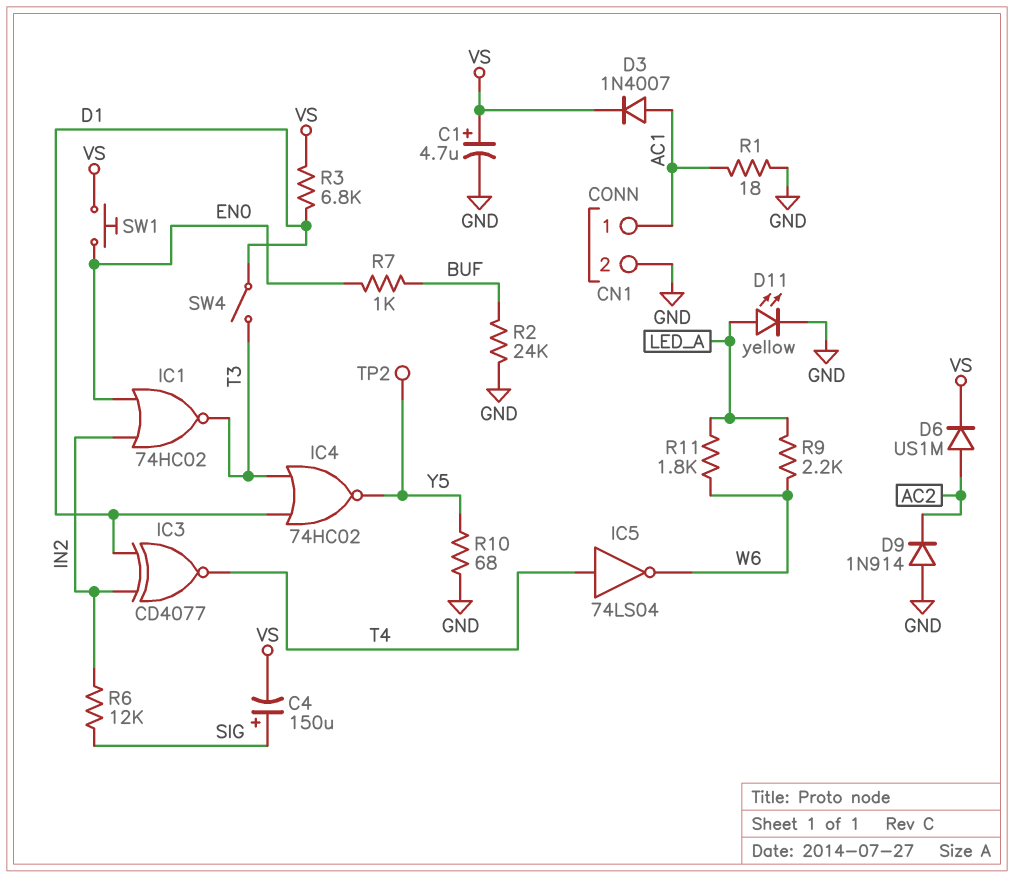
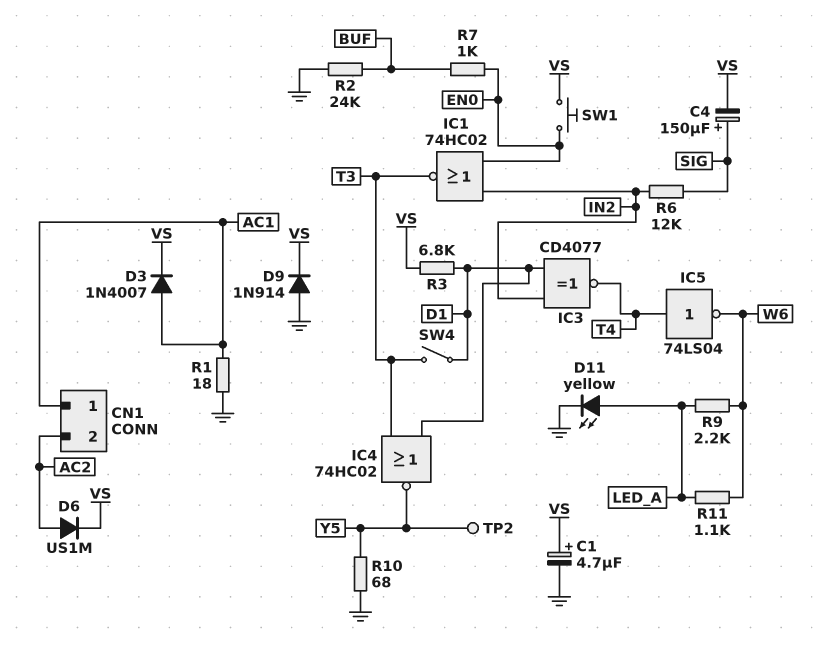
CN1 pin 2: GND -> AC2
D9: diode 1N914 (A GND, K AC2) -> diode 1N914 (A GND, K VS)
R11: 1.8k (LED_A, W6) -> 1.1k (LED_A, W6)

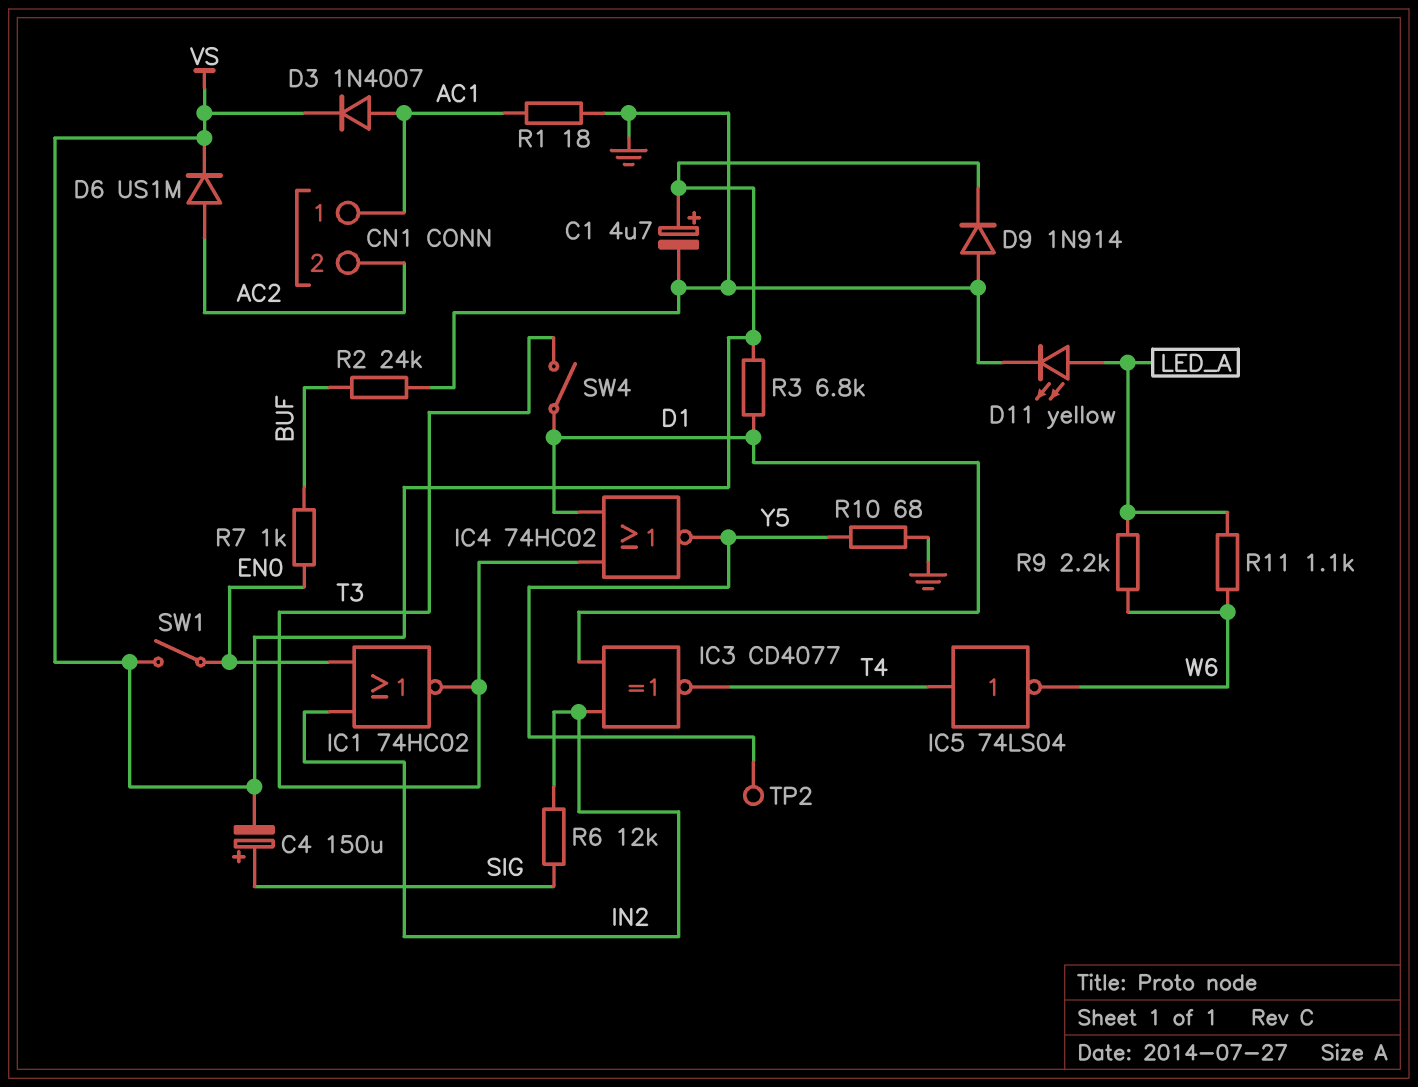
SW1: button (EN0, VS) -> switch (EN0, VS)

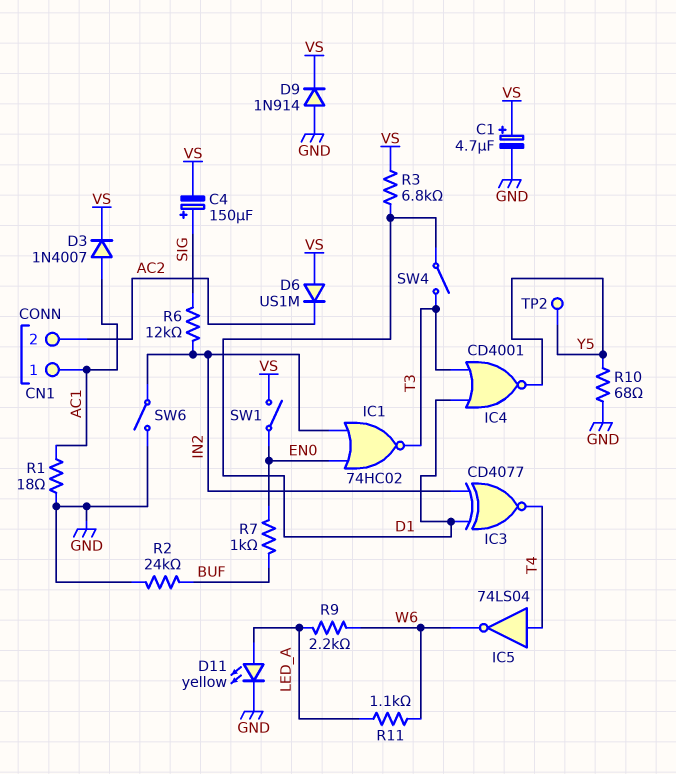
D6: diode US1M (A AC2, K VS) -> diode US1M (A VS, K AC2)
IC4: NOR 74HC02 (in D1, in T3, out Y5) -> NOR CD4001 (in D1, in T3, out Y5)
SW6: none -> switch (GND, IN2)

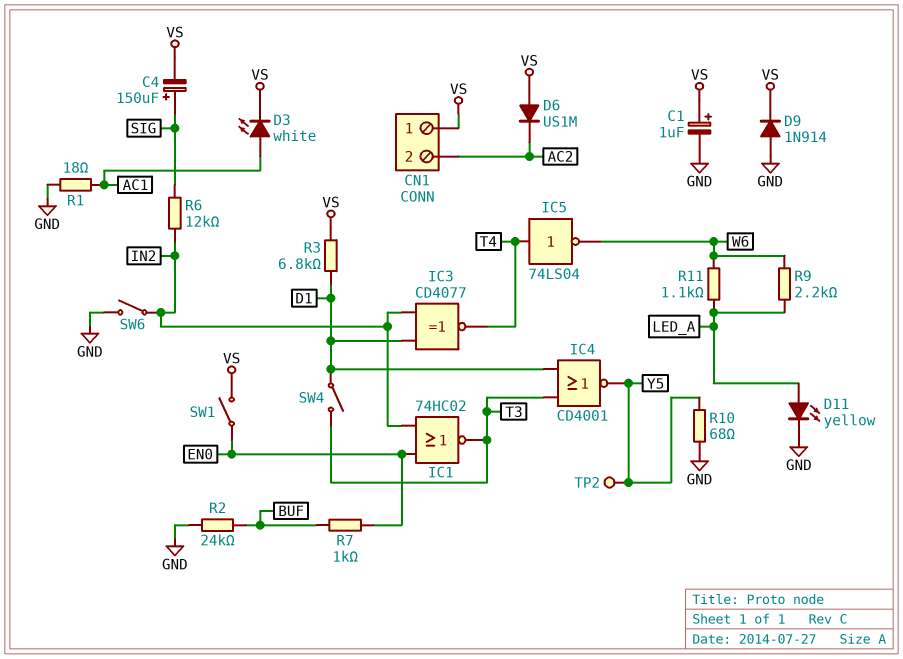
C1: 4.7uF (plus VS, minus GND) -> 1uF (plus VS, minus GND)
CN1 pin 1: AC1 -> VS
D3: diode 1N4007 (A AC1, K VS) -> LED white (A AC1, K VS)

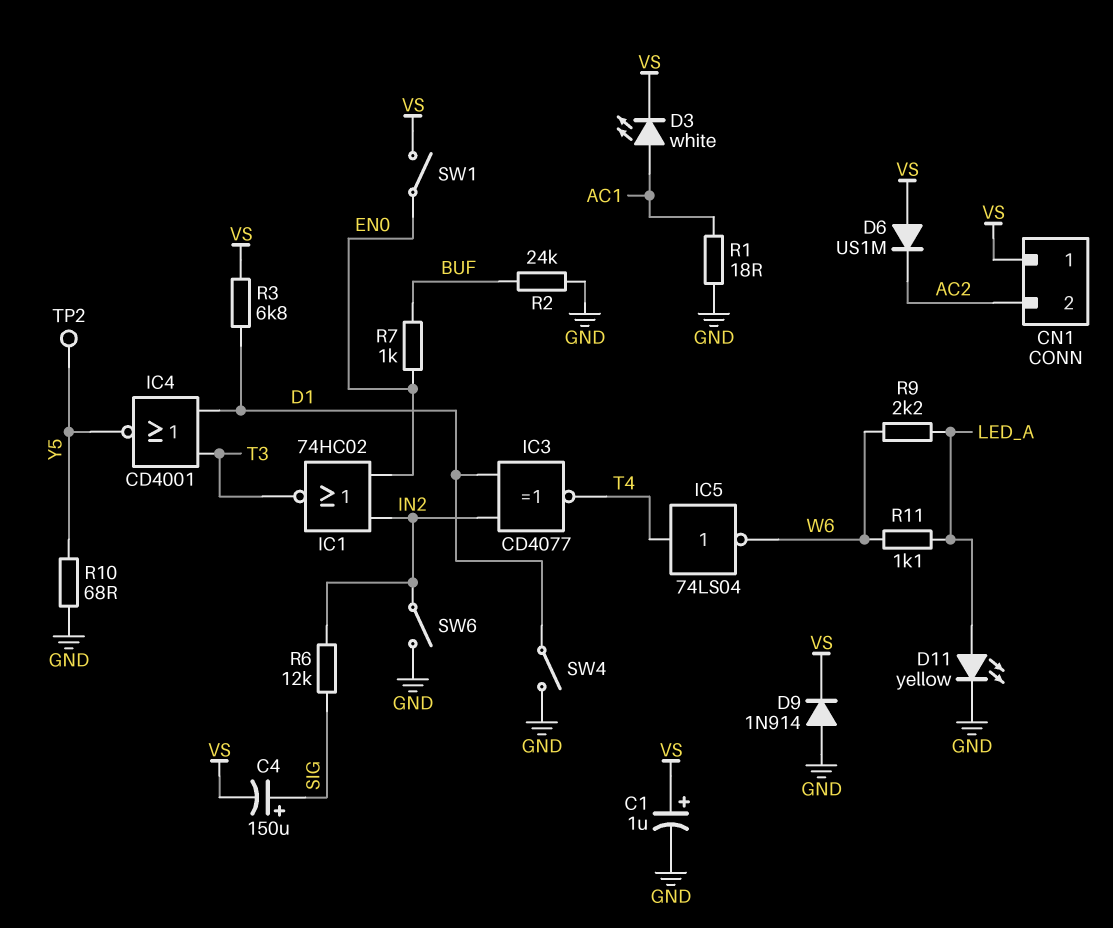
SW4: switch (D1, T3) -> switch (D1, GND)

